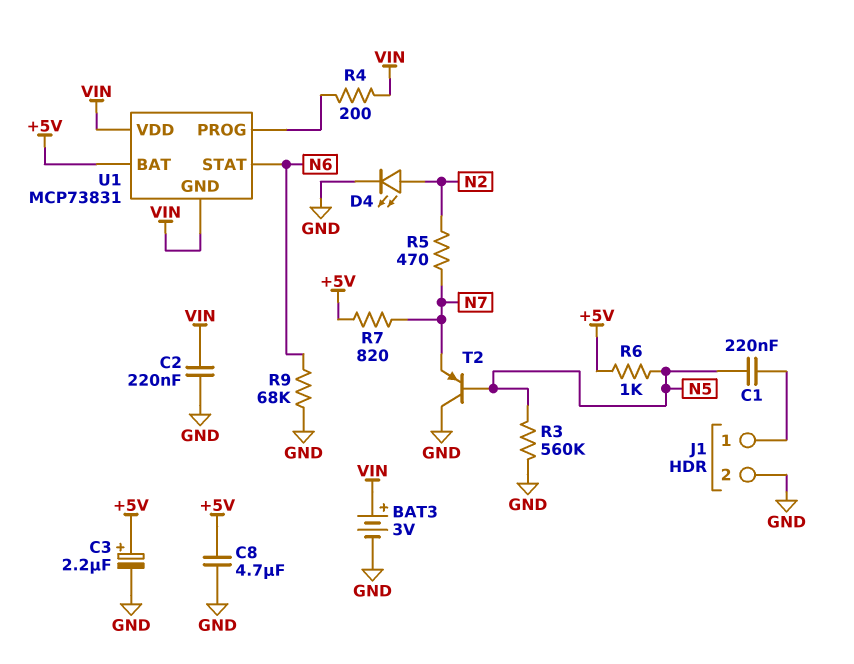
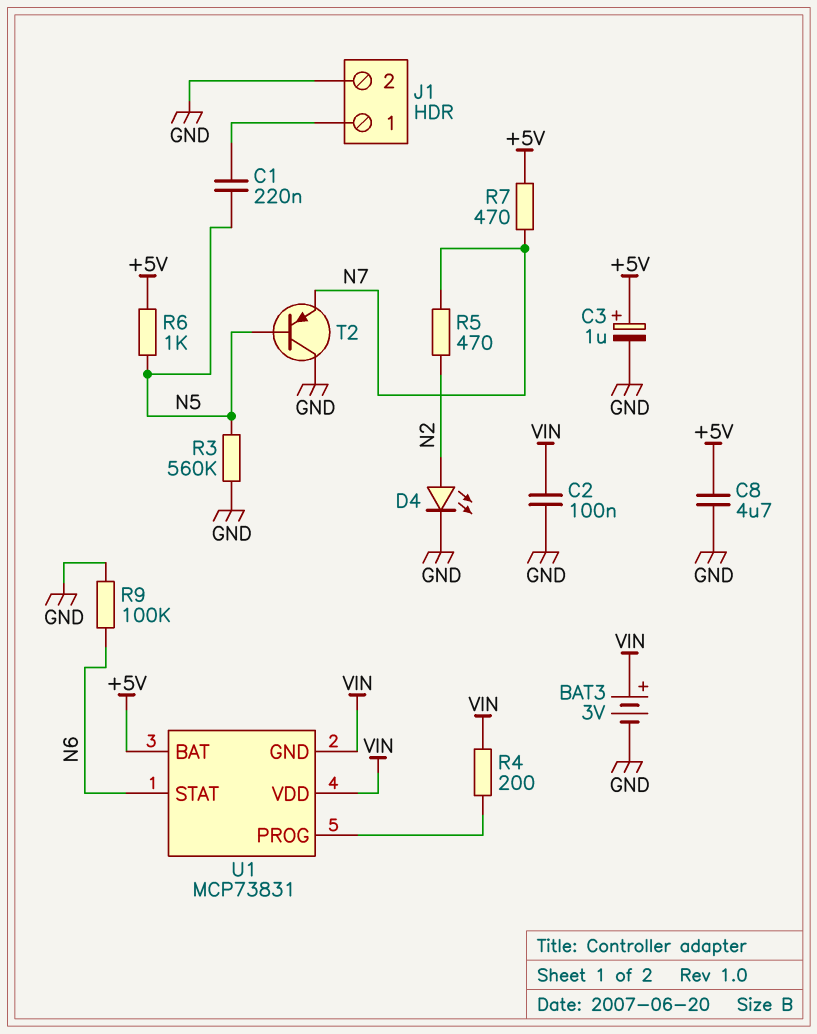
C2: 220nF (GND, VIN) -> 100nF (GND, VIN)
C3: 2.2uF (plus +5V, minus GND) -> 1uF (plus +5V, minus GND)
R7: 820 (+5V, N7) -> 470 (+5V, N7)
R9: 68k (GND, N6) -> 100k (GND, N6)

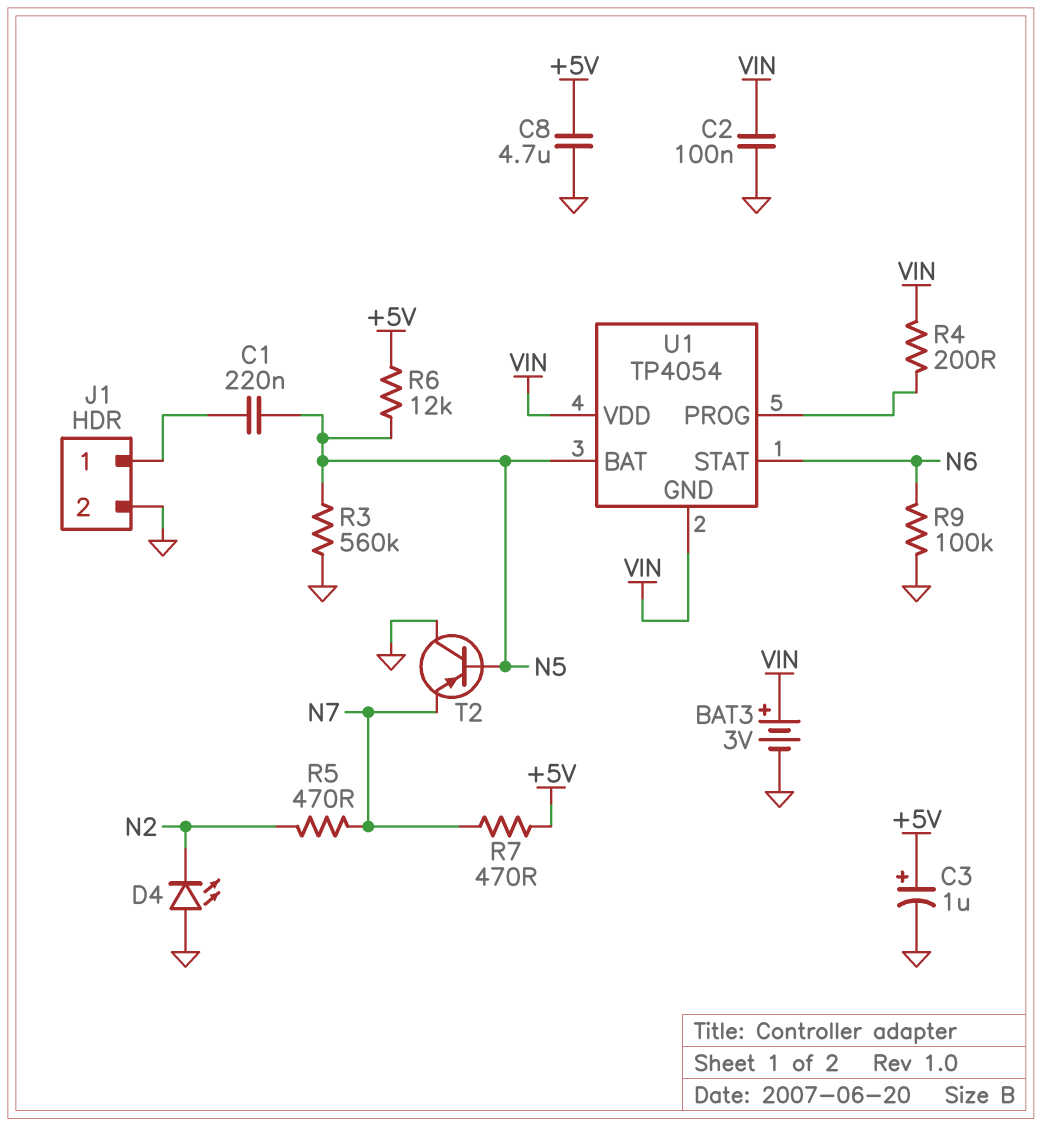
D4: LED (A N2, K GND) -> LED (A GND, K N2)
R6: 1k (+5V, N5) -> 12k (+5V, N5)
U1: MCP73831 -> TP4054
U1 pin BAT: +5V -> N5

